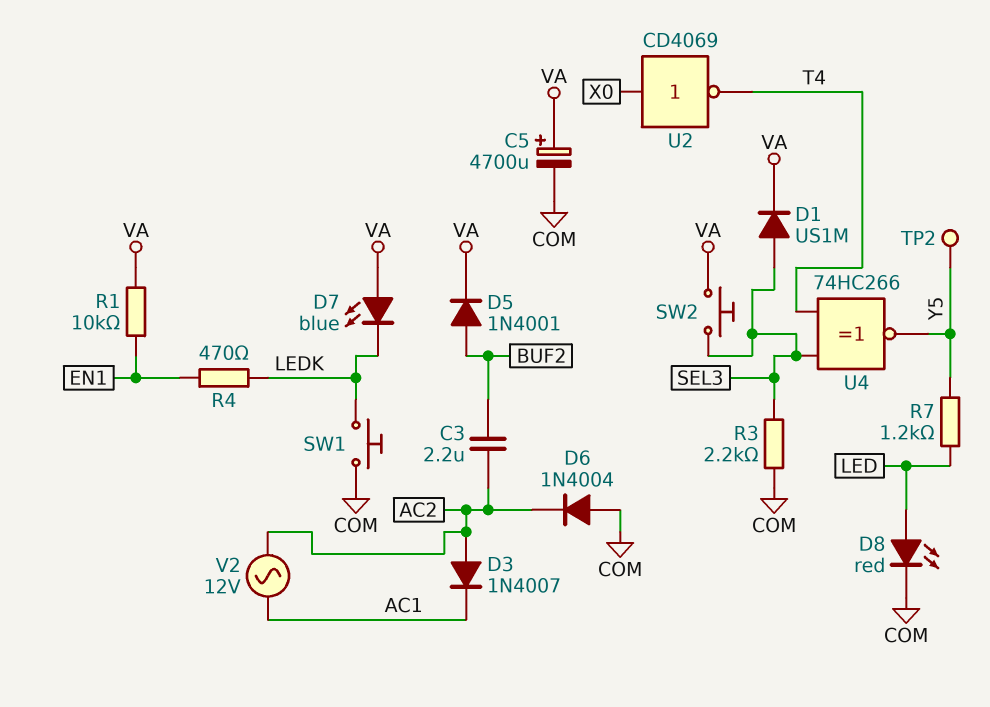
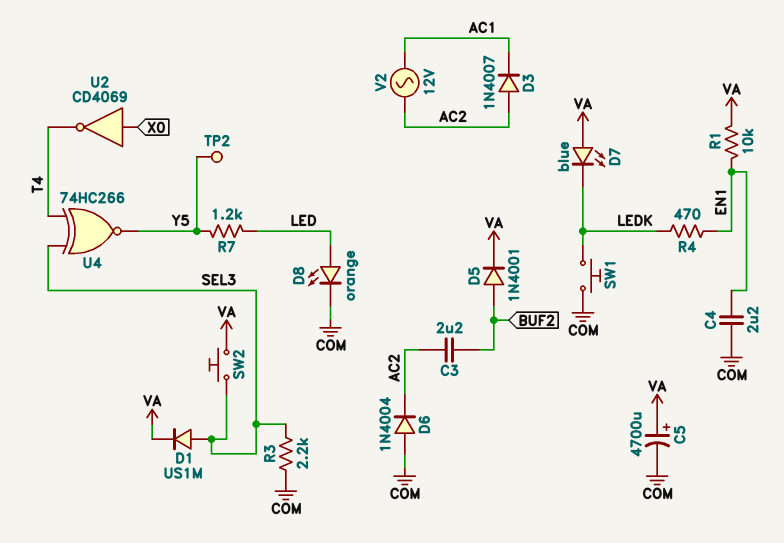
C4: none -> 2.2uF (COM, EN1)
D8: LED red (A LED, K COM) -> LED orange (A LED, K COM)

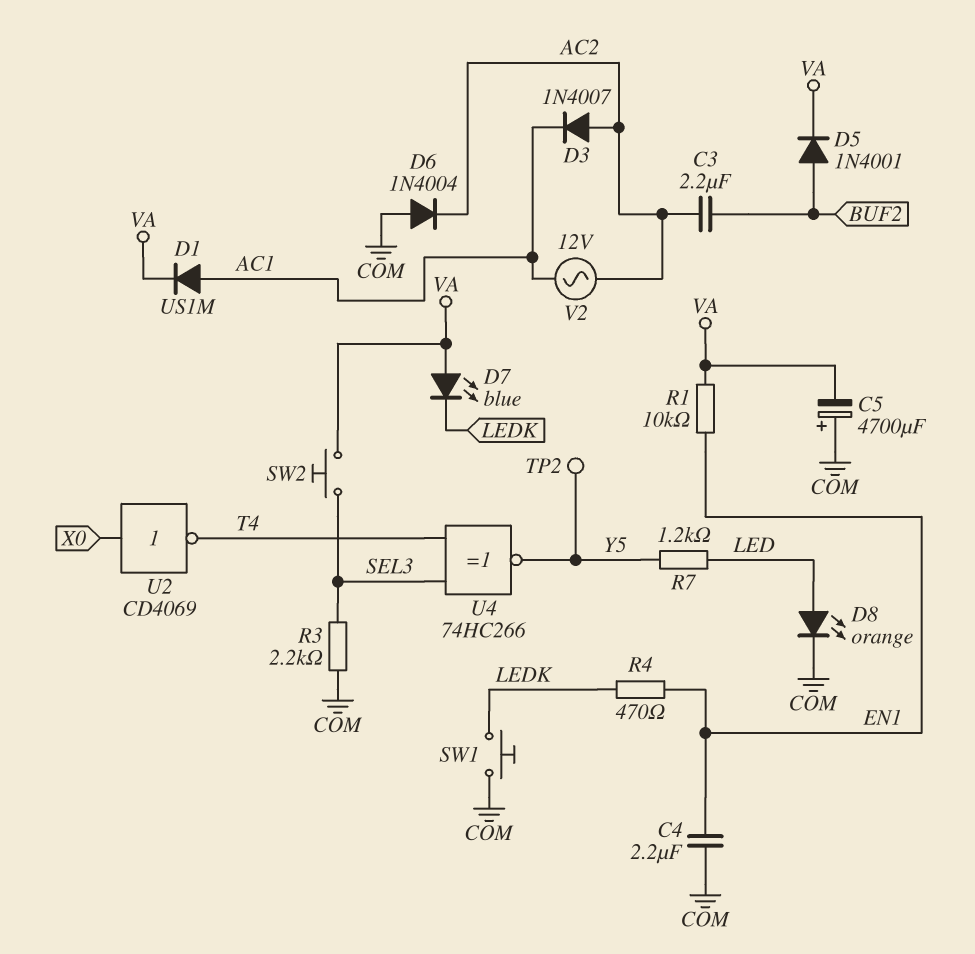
C5: 4700uF (plus VA, minus COM) -> 4700uF (plus COM, minus VA)
D1: diode US1M (A SEL3, K VA) -> diode US1M (A AC1, K VA)

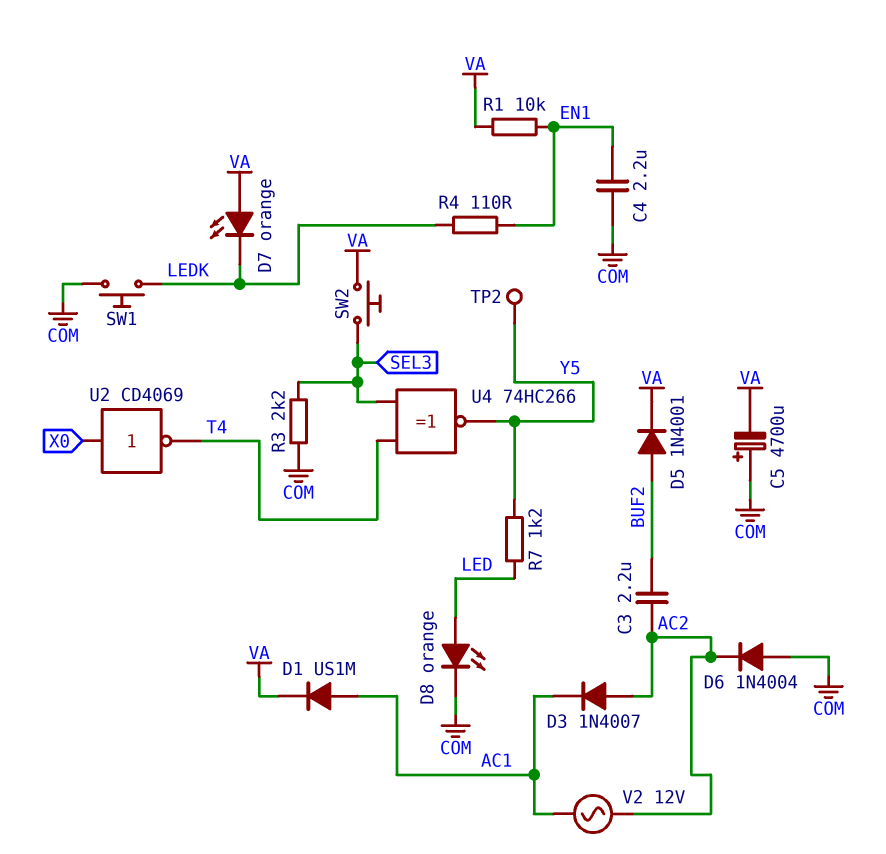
D7: LED blue (A VA, K LEDK) -> LED orange (A VA, K LEDK)
R4: 470 (EN1, LEDK) -> 110 (EN1, LEDK)

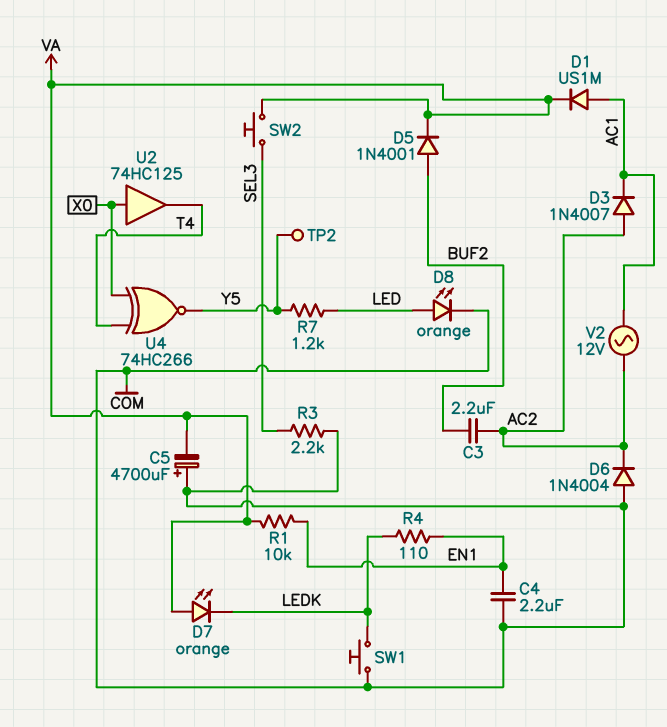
U2: NOT CD4069 (in X0, out T4) -> buffer 74HC125 (in X0, out T4)
U4: XNOR 74HC266 (in SEL3, in T4, out Y5) -> XNOR 74HC266 (in T4, in X0, out Y5)

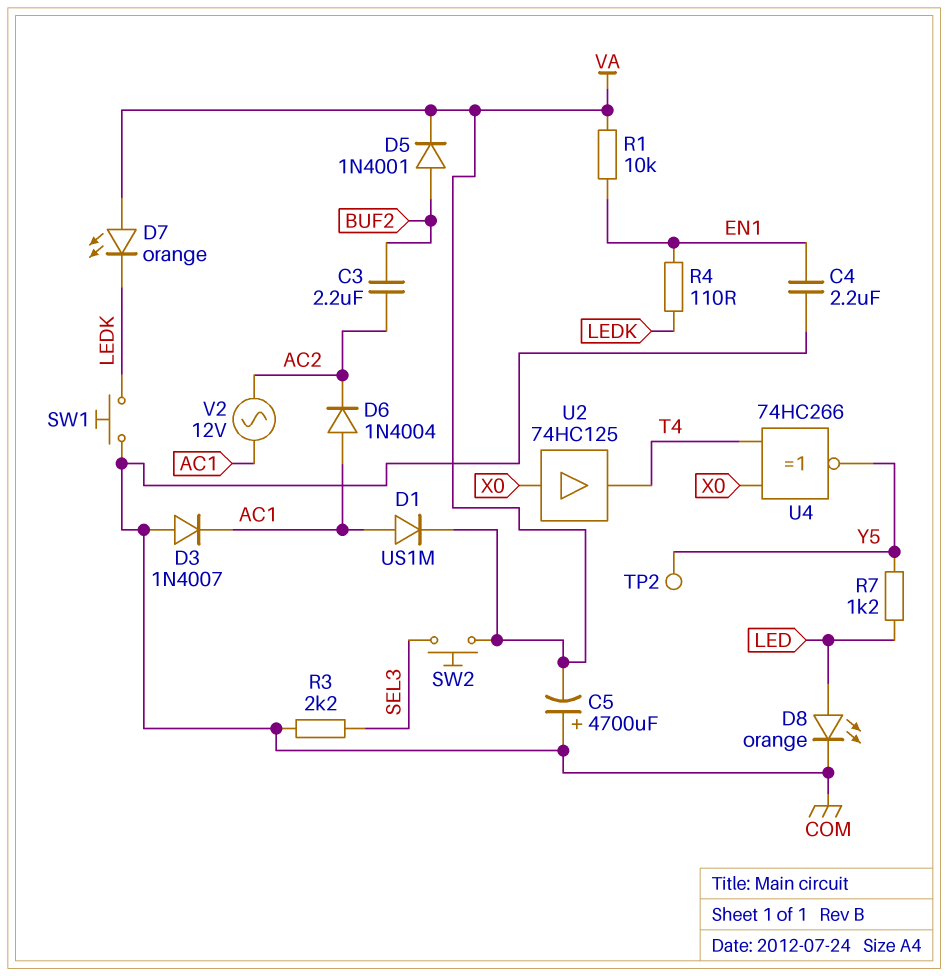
D3: diode 1N4007 (A AC2, K AC1) -> diode 1N4007 (A COM, K AC1)
D6: diode 1N4004 (A COM, K AC2) -> diode 1N4004 (A AC1, K AC2)

